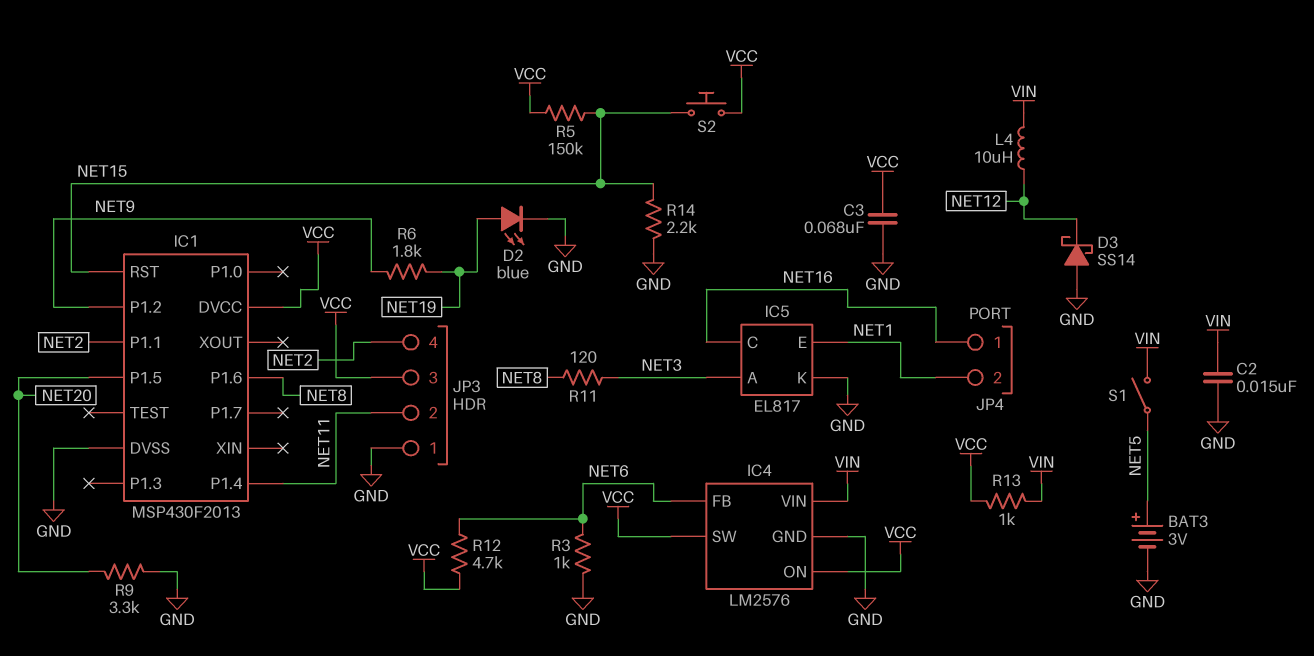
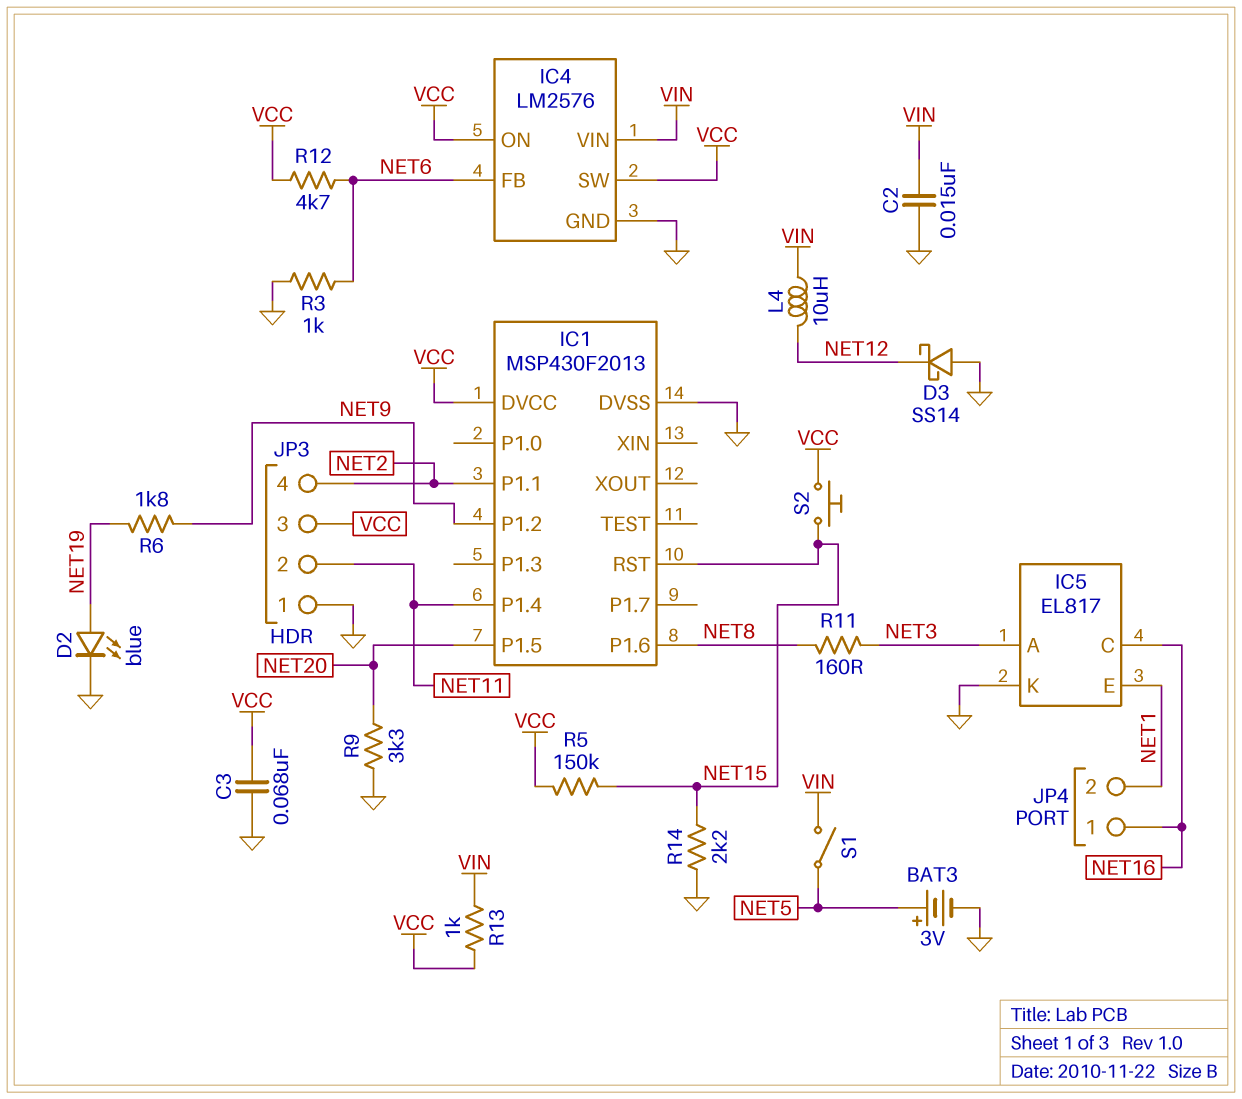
R11: 120 (NET3, NET8) -> 160 (NET3, NET8)

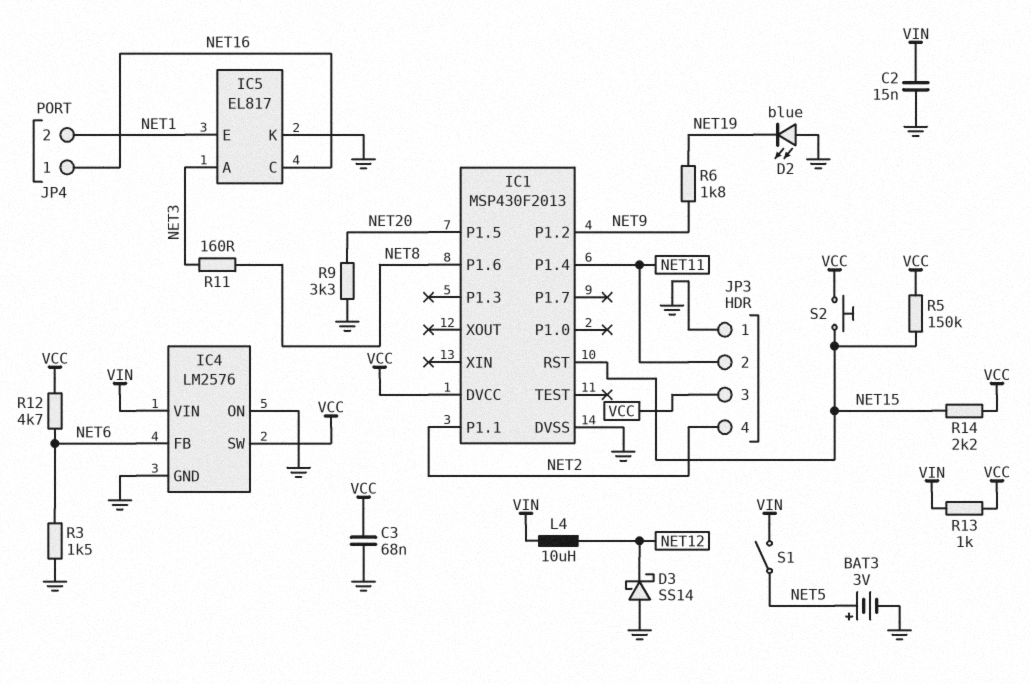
D2: LED blue (A NET19, K GND) -> LED blue (A GND, K NET19)
IC4 pin ON: VCC -> GND
R3: 1k (GND, NET6) -> 1.5k (GND, NET6)
R14: 2.2k (GND, NET15) -> 2.2k (NET15, VCC)

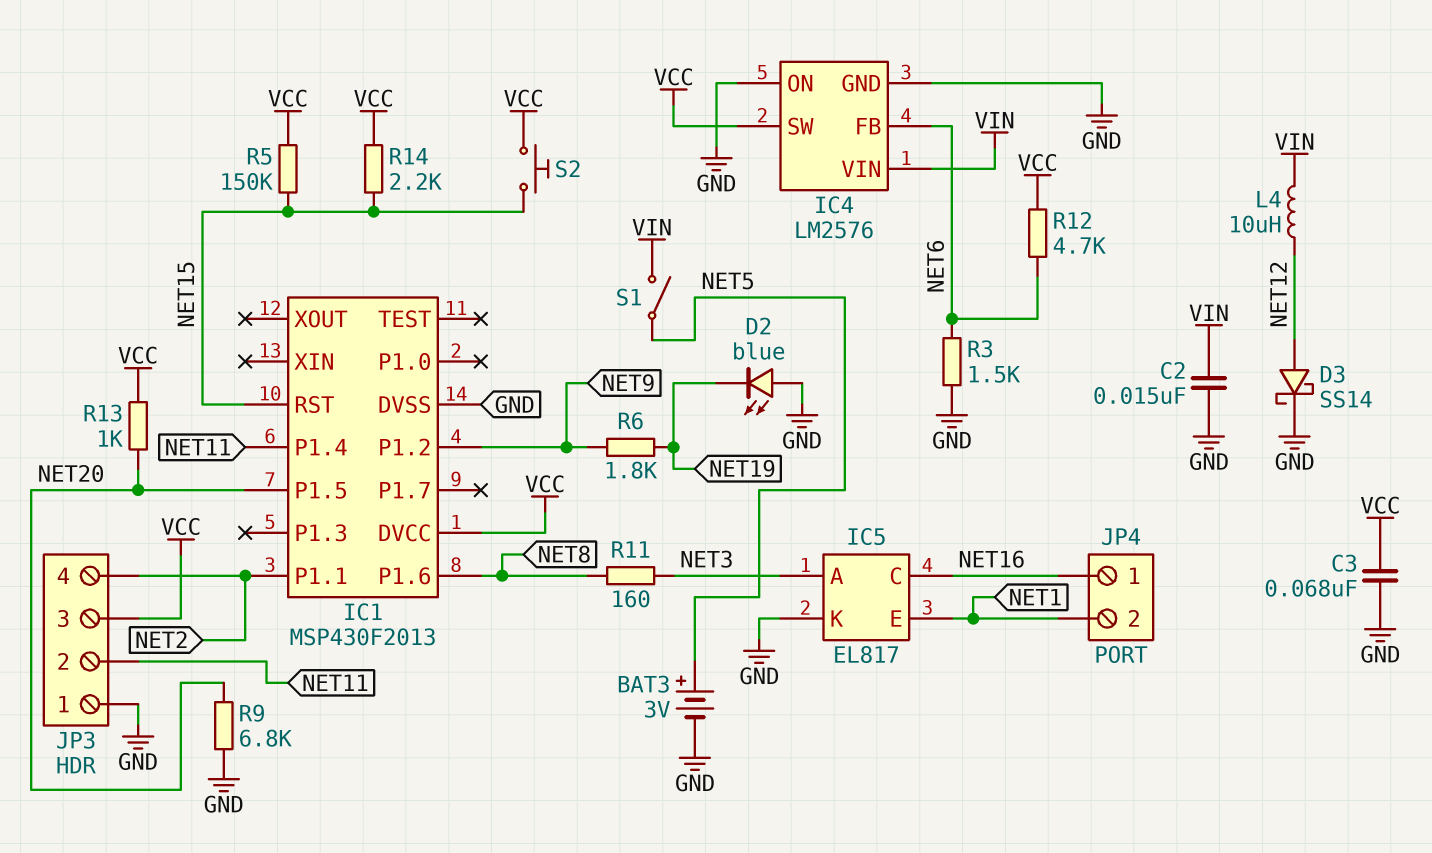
D3: schottky SS14 (A GND, K NET12) -> schottky SS14 (A NET12, K GND)
R9: 3.3k (GND, NET20) -> 6.8k (GND, NET20)
R13: 1k (VCC, VIN) -> 1k (NET20, VCC)

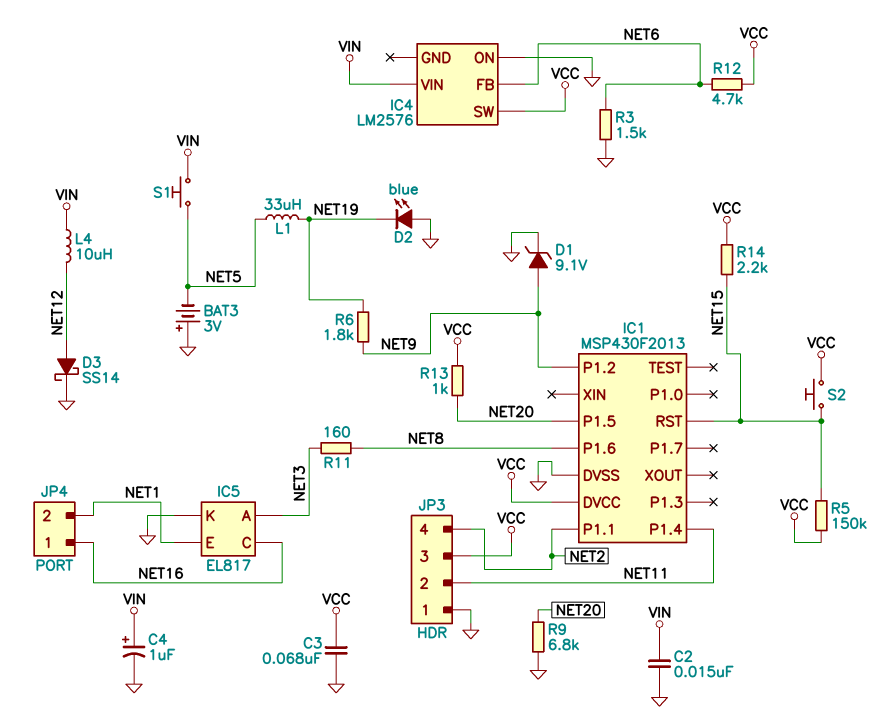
BAT3: 3V (plus NET5, minus GND) -> 3V (plus GND, minus NET5)
C4: none -> 1uF (plus VIN, minus GND)
D1: none -> zener 9.1V (A NET9, K GND)
IC4 pin GND: GND -> none
L1: none -> 33uH (NET5, NET19)
S1: switch (NET5, VIN) -> button (NET5, VIN)

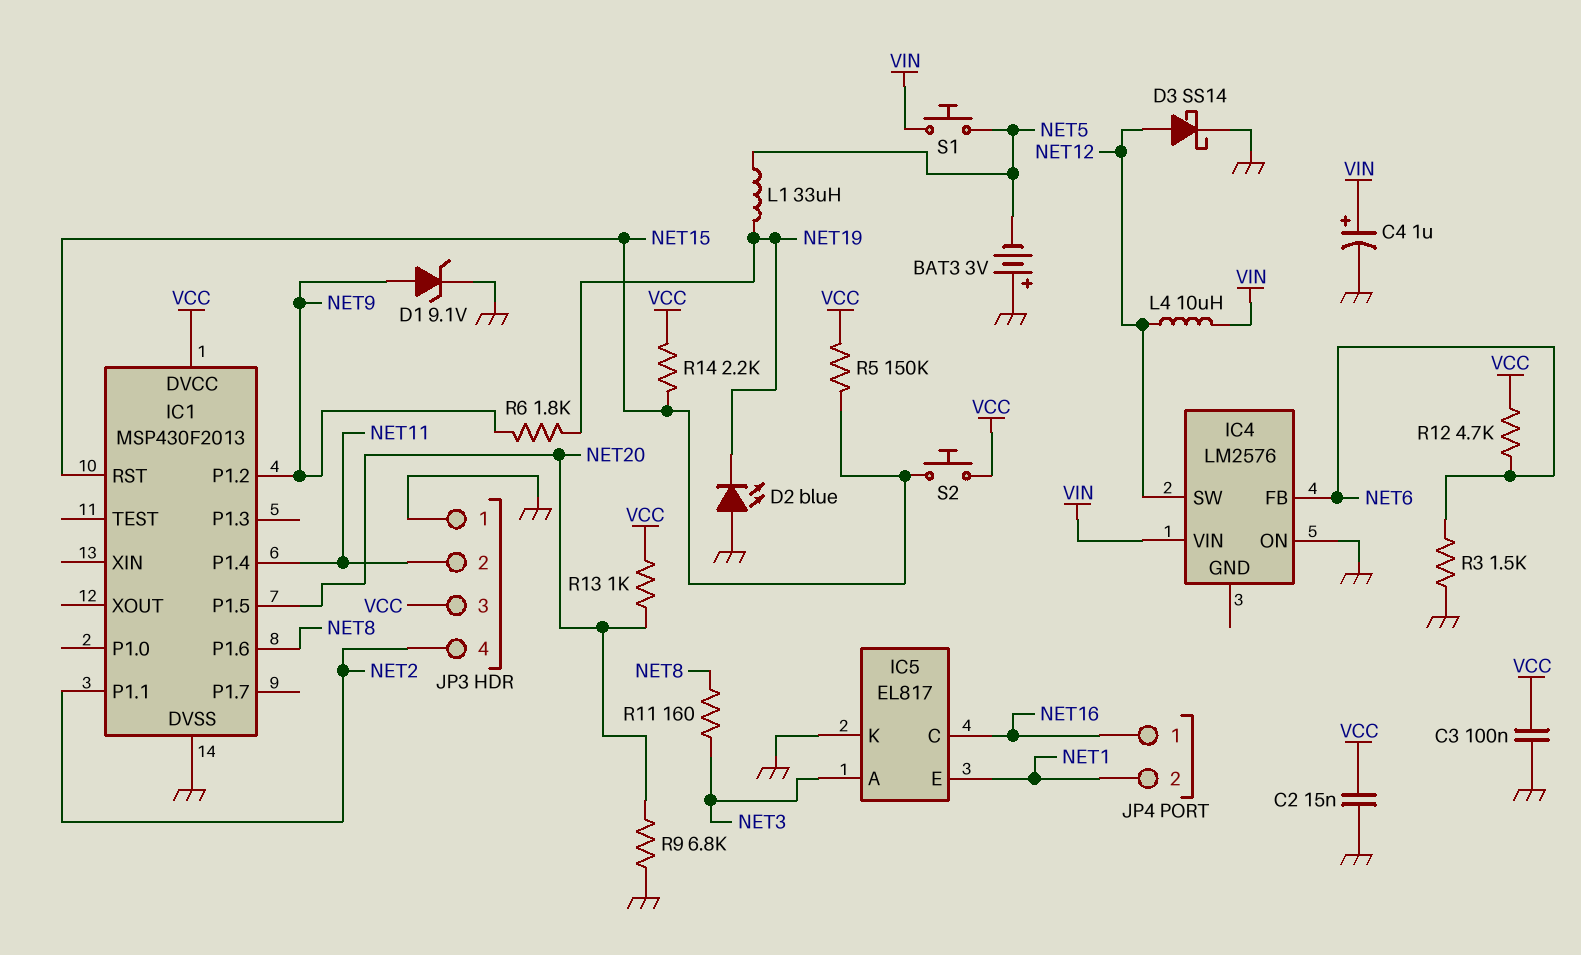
C2: 15nF (GND, VIN) -> 15nF (GND, VCC)
C3: 68nF (GND, VCC) -> 100nF (GND, VCC)
IC4 pin SW: VCC -> NET12

